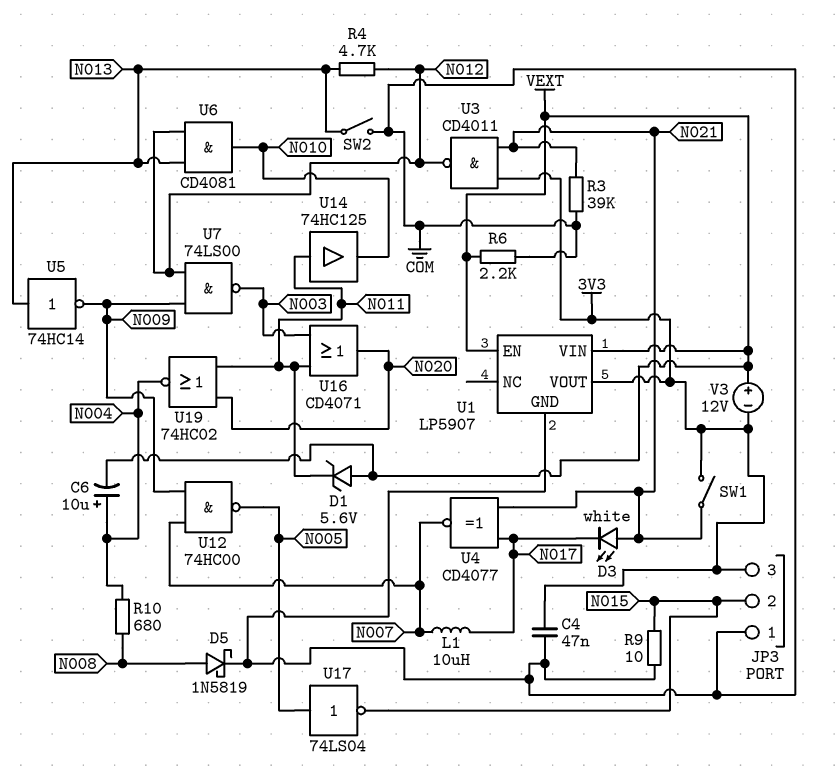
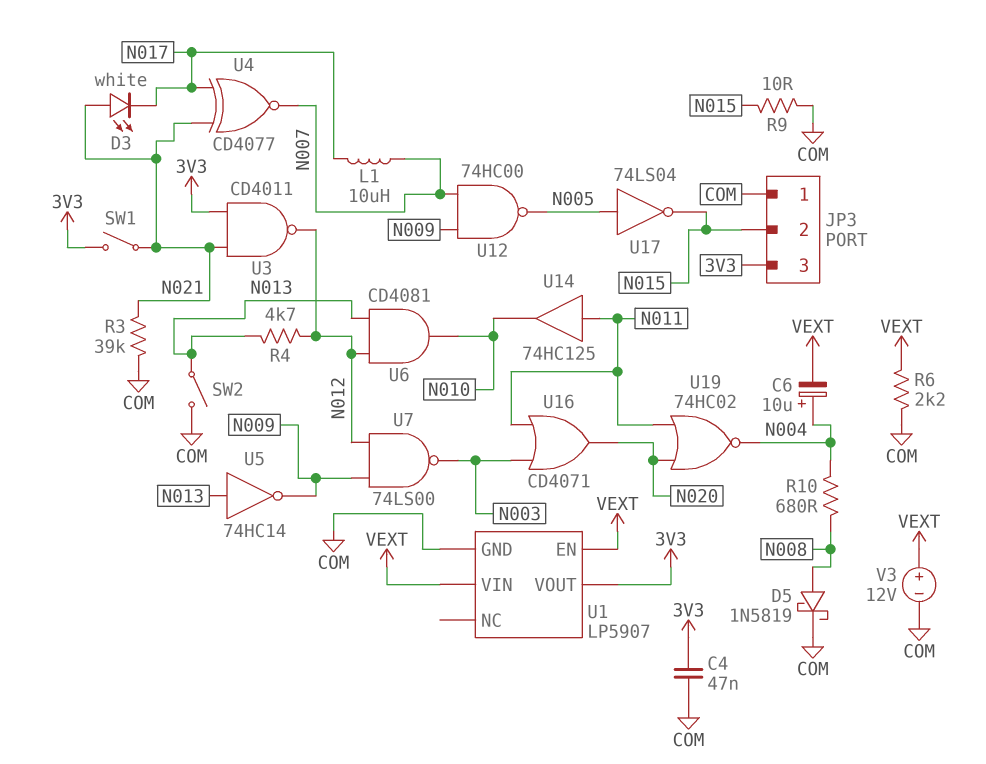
D1: zener 5.6V (A VEXT, K N011) -> none
V3: 12V (plus VEXT, minus 3V3) -> 12V (plus VEXT, minus COM)

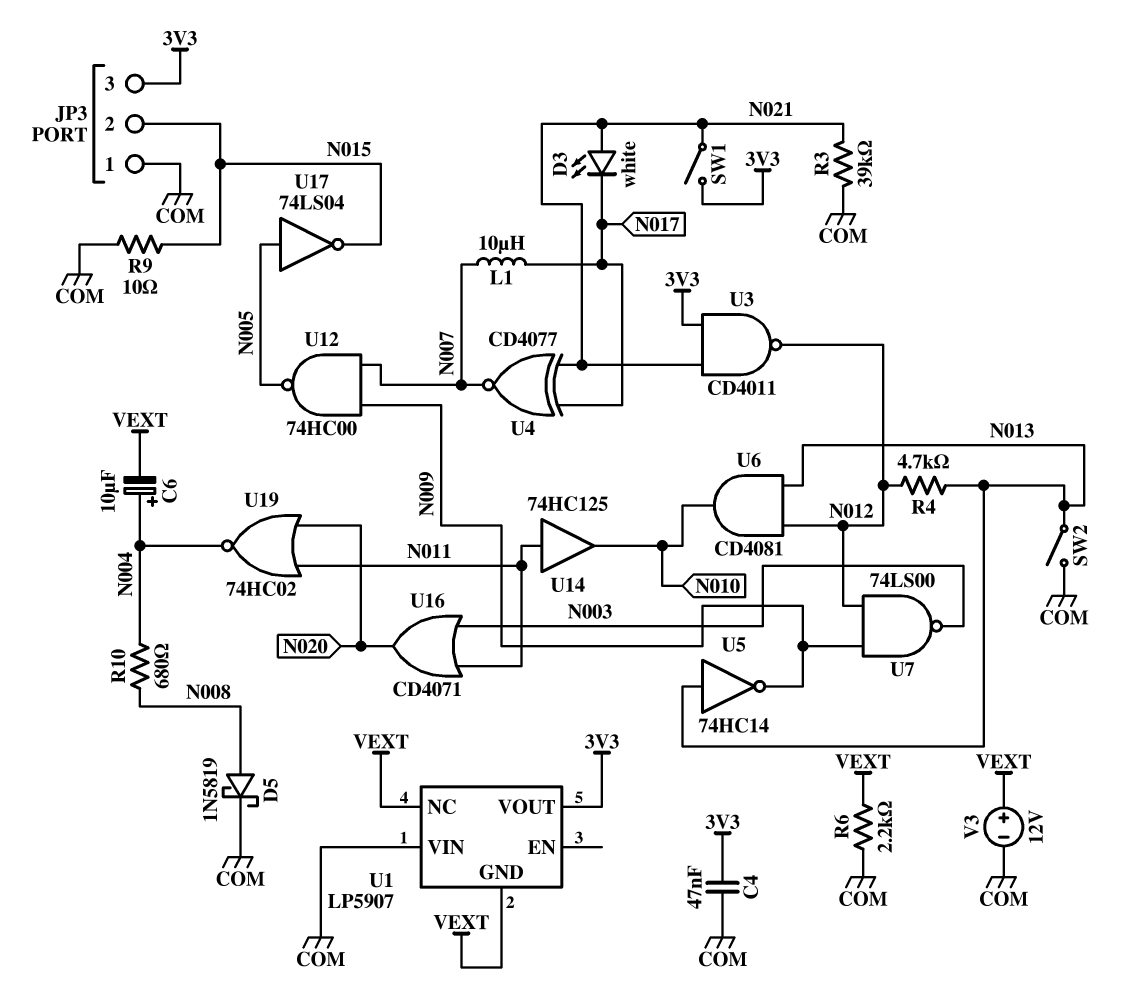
U1 pin EN: VEXT -> none
U1 pin GND: COM -> VEXT
U1 pin NC: none -> VEXT
U1 pin VIN: VEXT -> COM

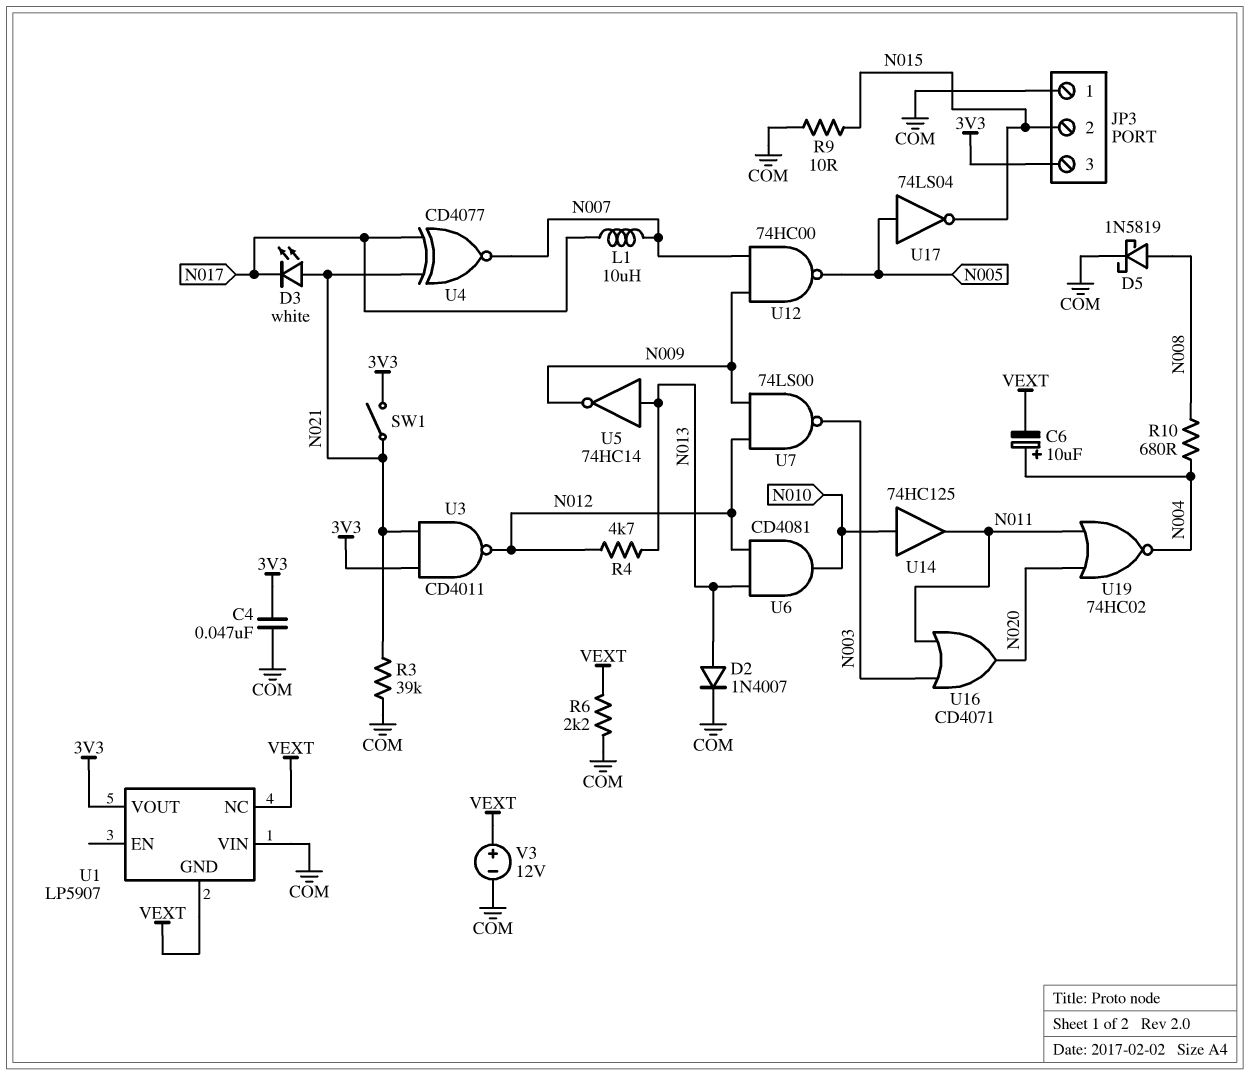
D2: none -> diode 1N4007 (A N013, K COM)
SW2: switch (COM, N013) -> none
U14: buffer 74HC125 (in N011, out N010) -> buffer 74HC125 (in N010, out N011)

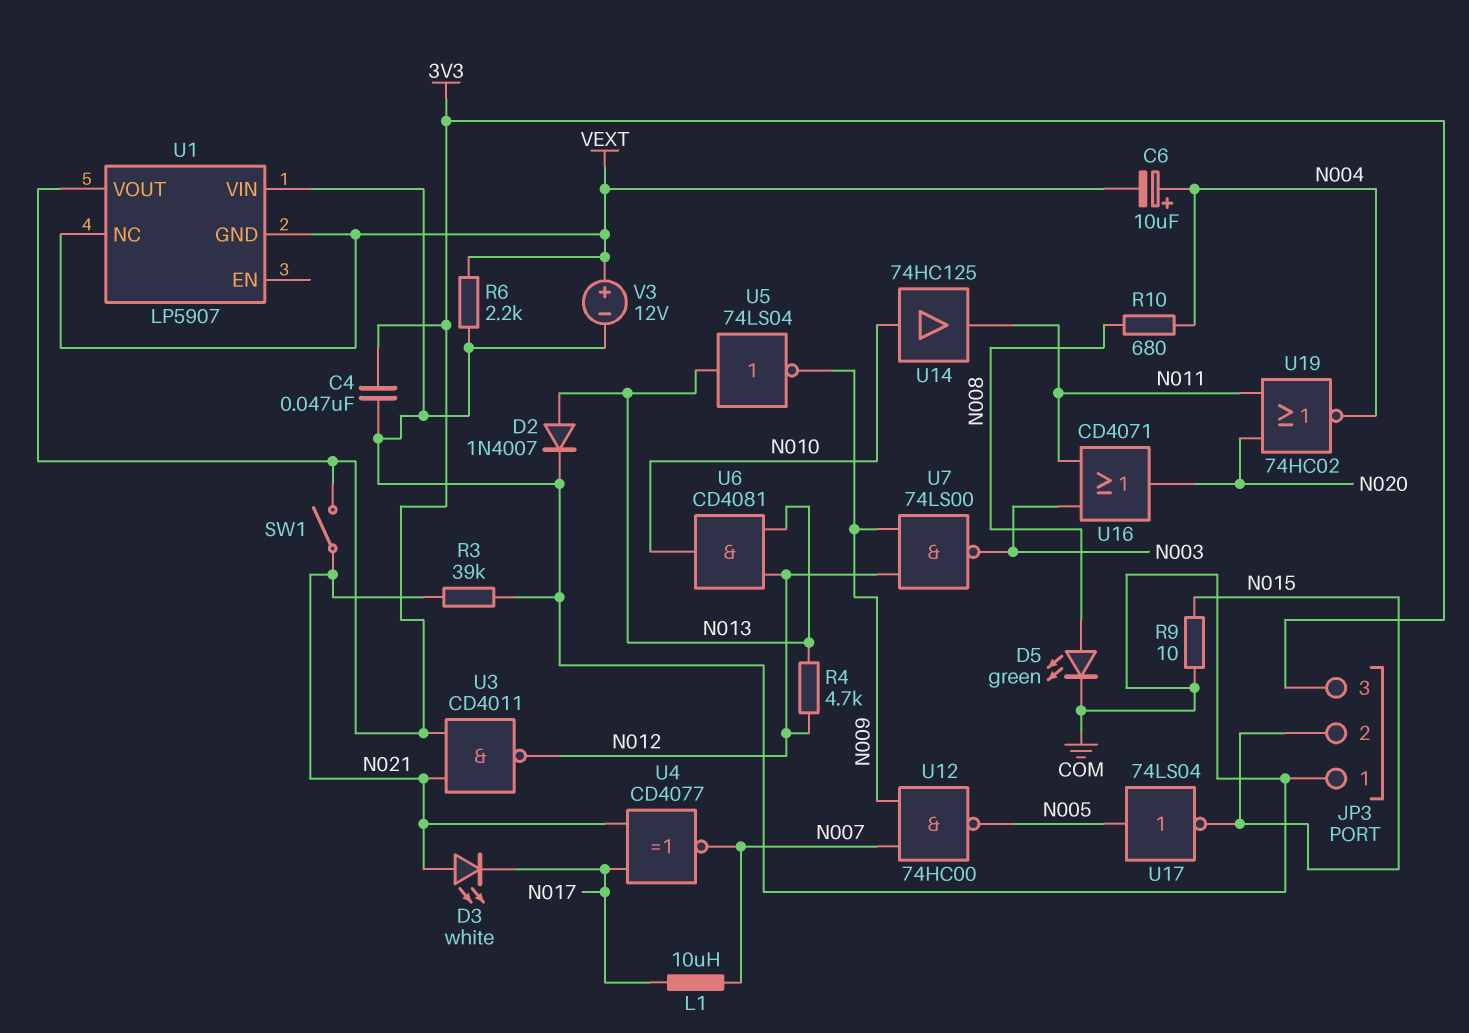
D5: schottky 1N5819 (A N008, K COM) -> LED green (A N008, K COM)
U5: NOT 74HC14 (in N013, out N009) -> NOT 74LS04 (in N013, out N009)

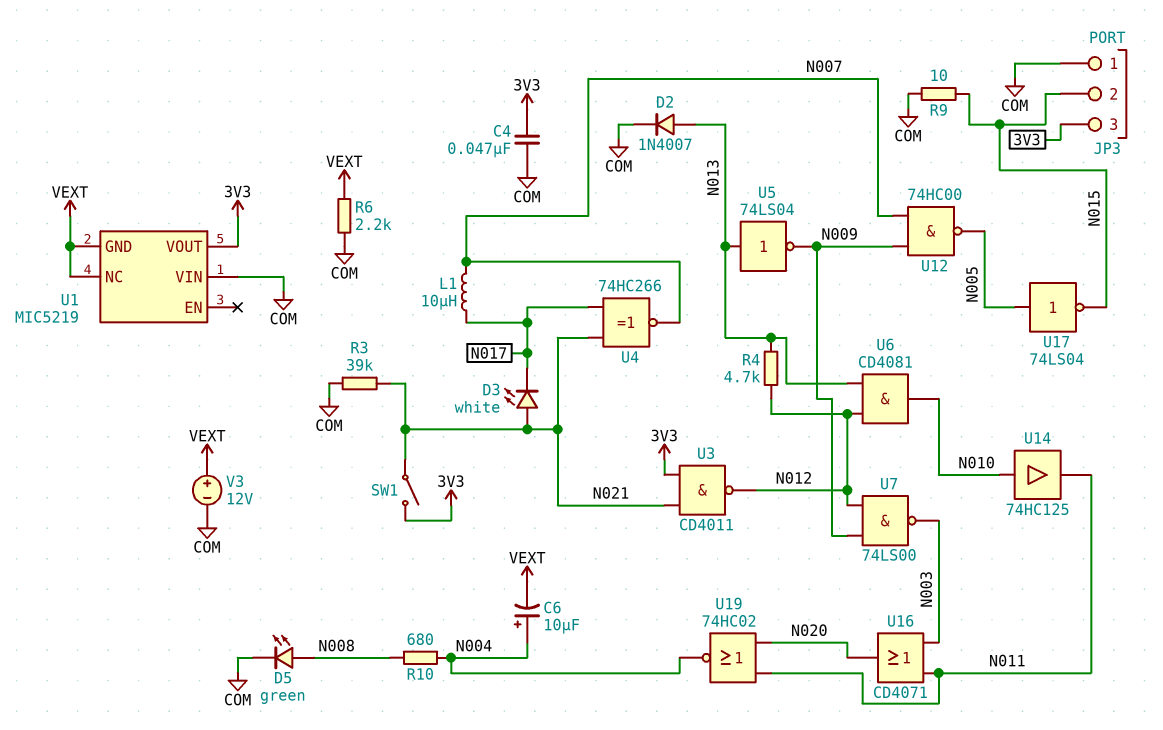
U1: LP5907 -> MIC5219
U4: XNOR CD4077 (in N017, in N021, out N007) -> XNOR 74HC266 (in N017, in N021, out N007)

